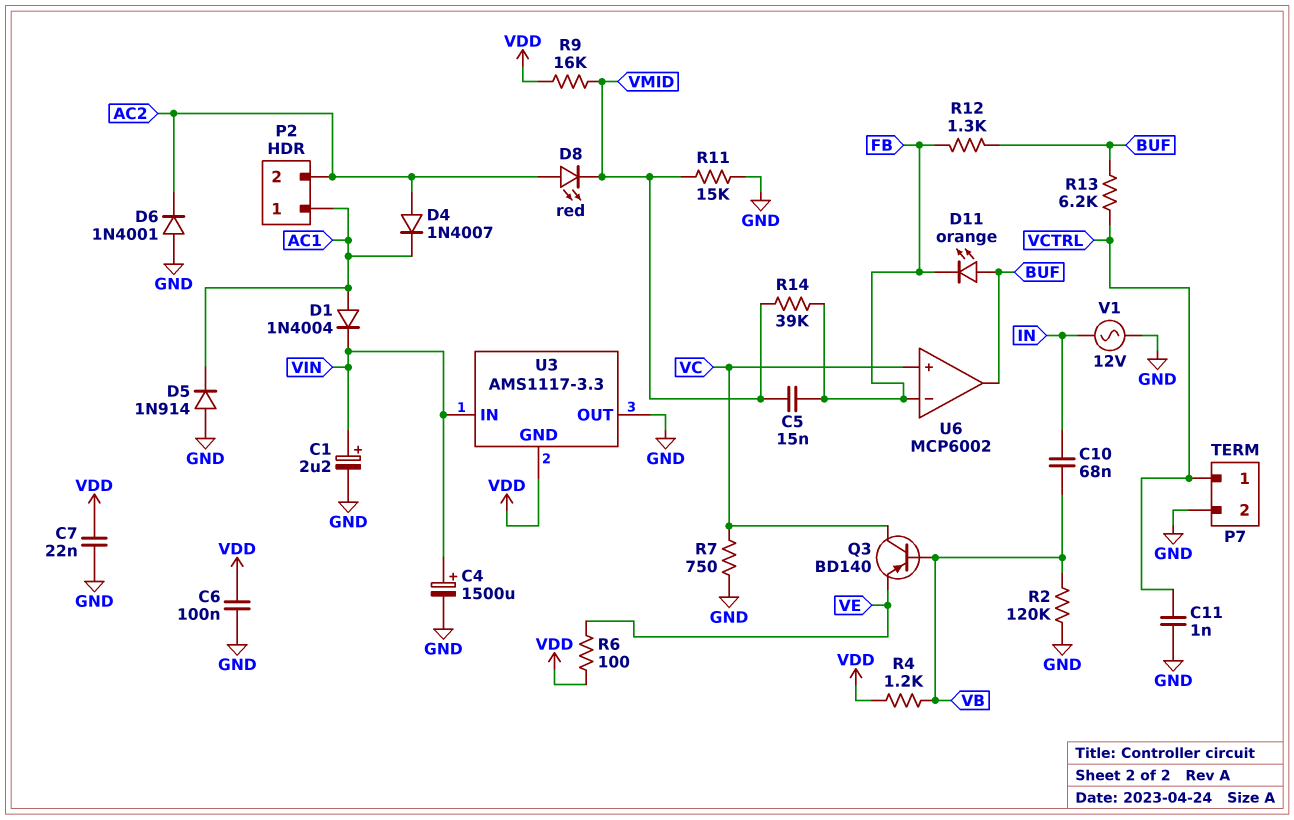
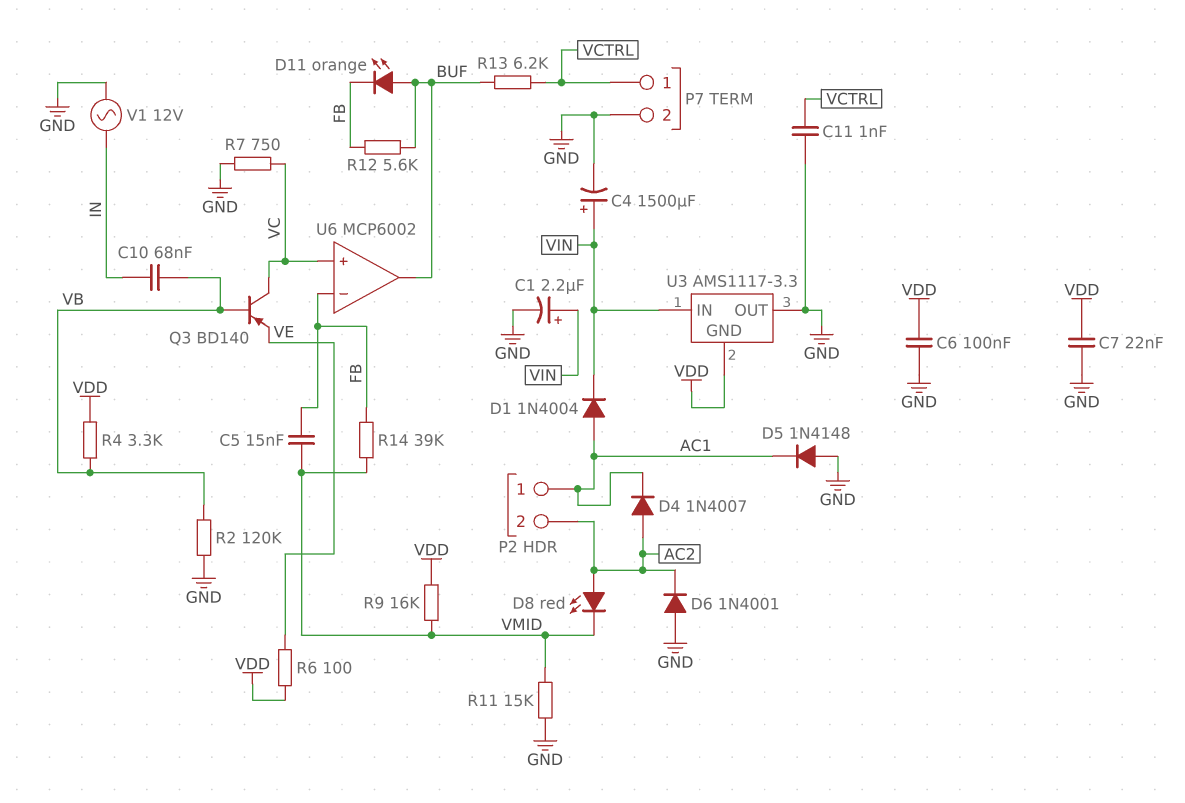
D5: diode 1N914 (A GND, K AC1) -> diode 1N4148 (A GND, K AC1)
R4: 1.2k (VB, VDD) -> 3.3k (VB, VDD)
R12: 1.3k (BUF, FB) -> 5.6k (BUF, FB)

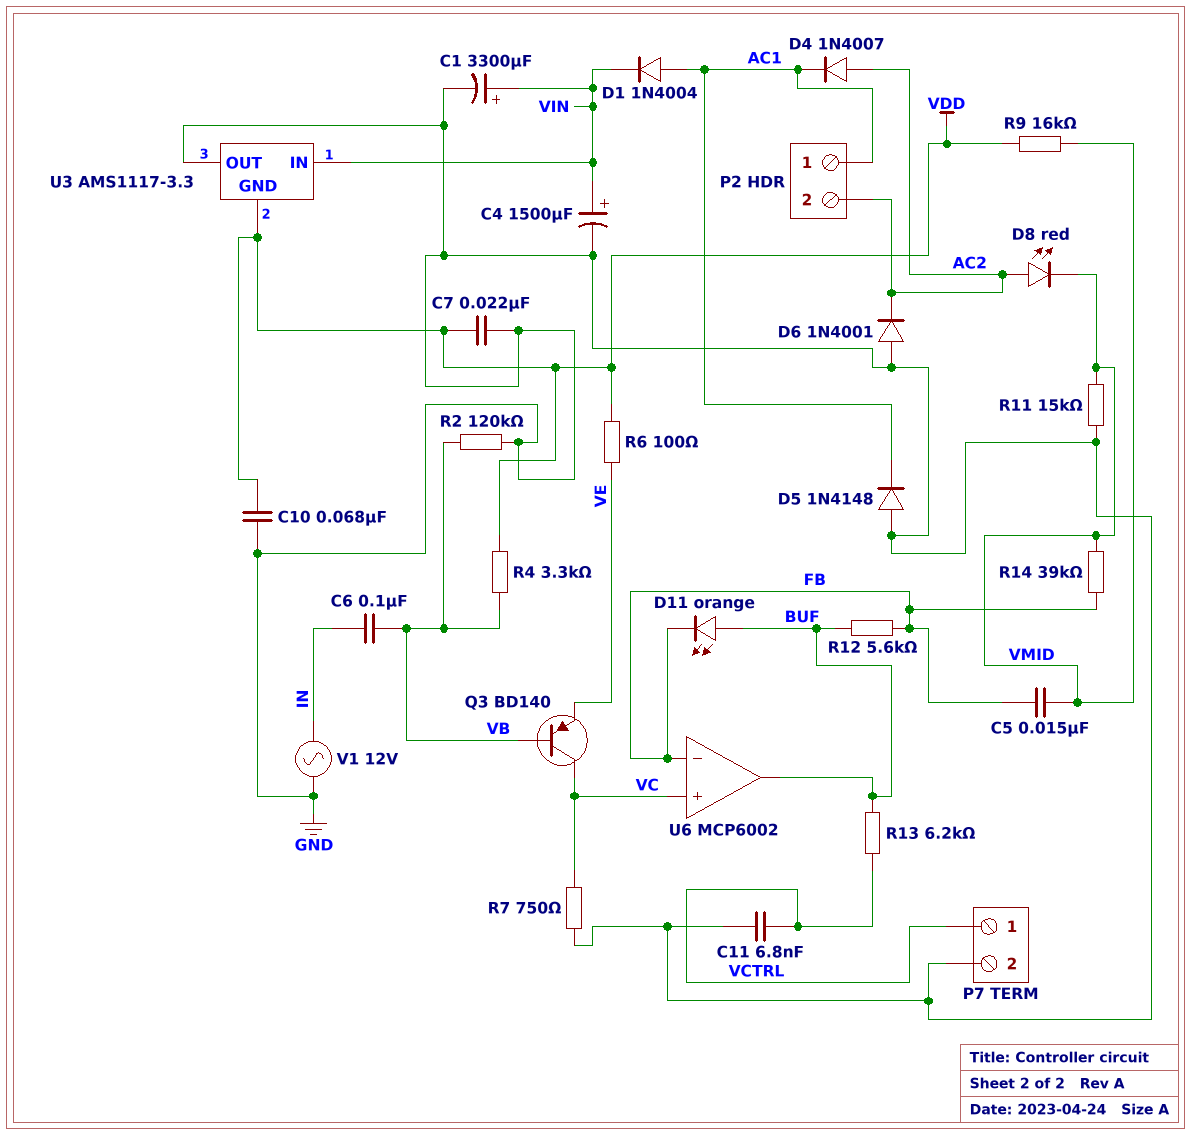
C1: 2.2uF (plus VIN, minus GND) -> 3300uF (plus VIN, minus GND)
C6: 100nF (GND, VDD) -> 100nF (IN, VB)
C10: 68nF (IN, VB) -> 68nF (GND, VDD)
C11: 1nF (GND, VCTRL) -> 6.8nF (GND, VCTRL)

